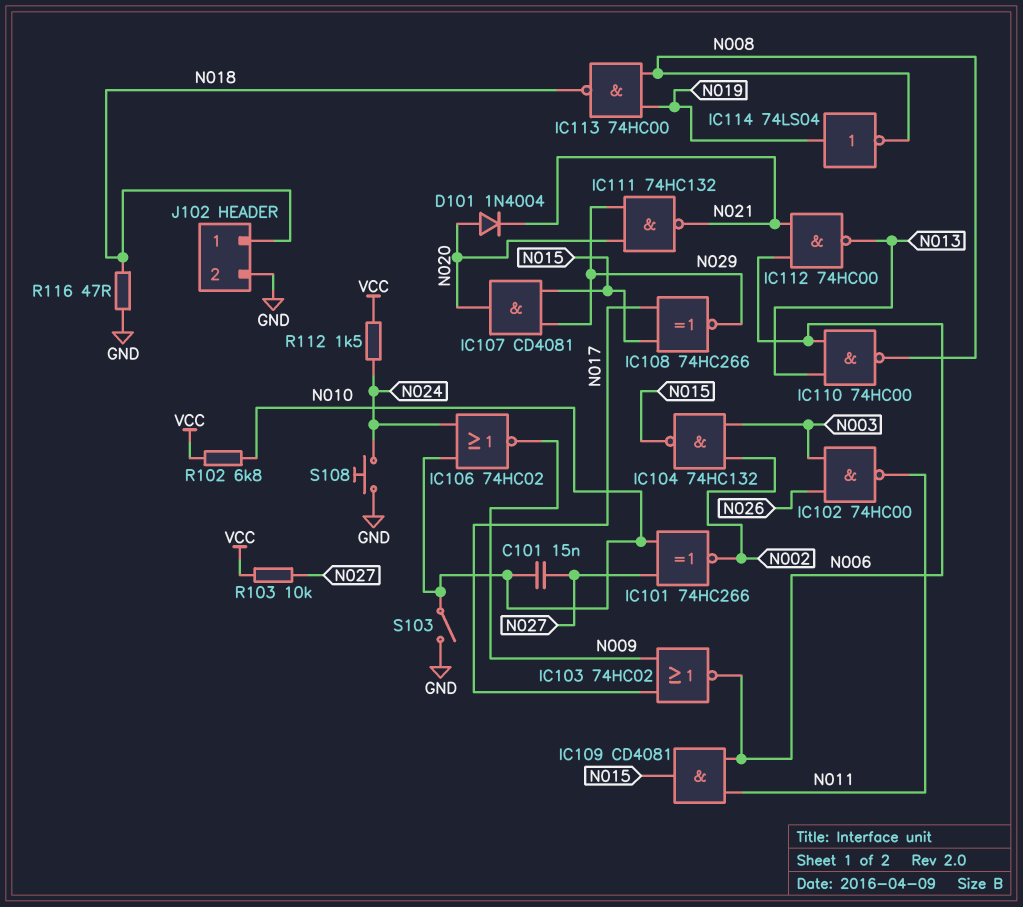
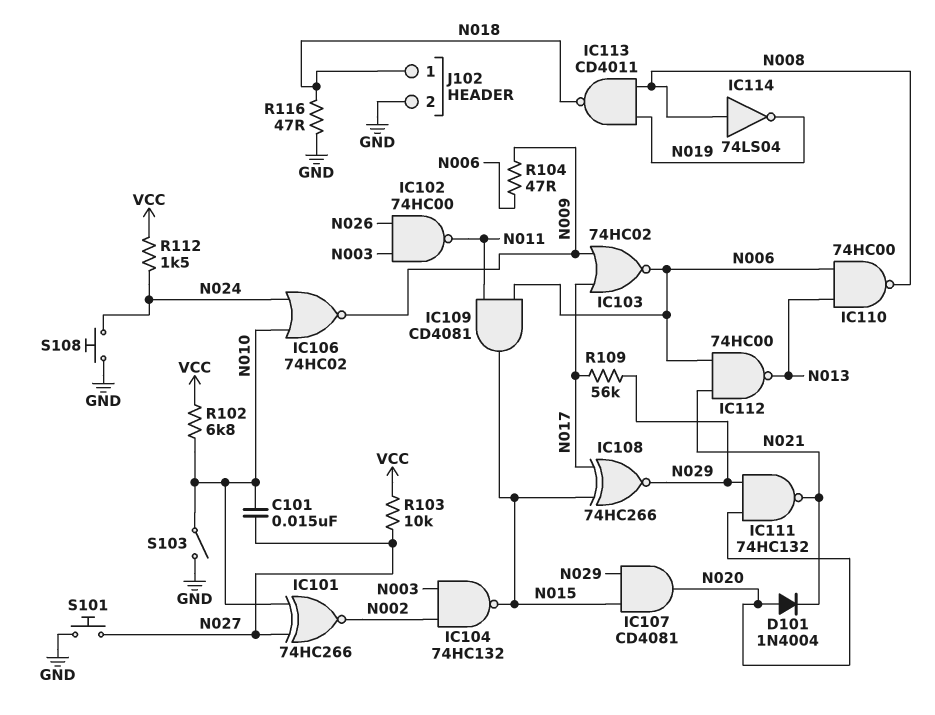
IC113: NAND 74HC00 (in N008, in N019, out N018) -> NAND CD4011 (in N008, in N019, out N018)
IC114: NOT 74LS04 (in N019, out N008) -> NOT 74LS04 (in N008, out N019)
R104: none -> 47 (N006, N009)
R109: none -> 56k (N017, N029)
S101: none -> button (GND, N027)

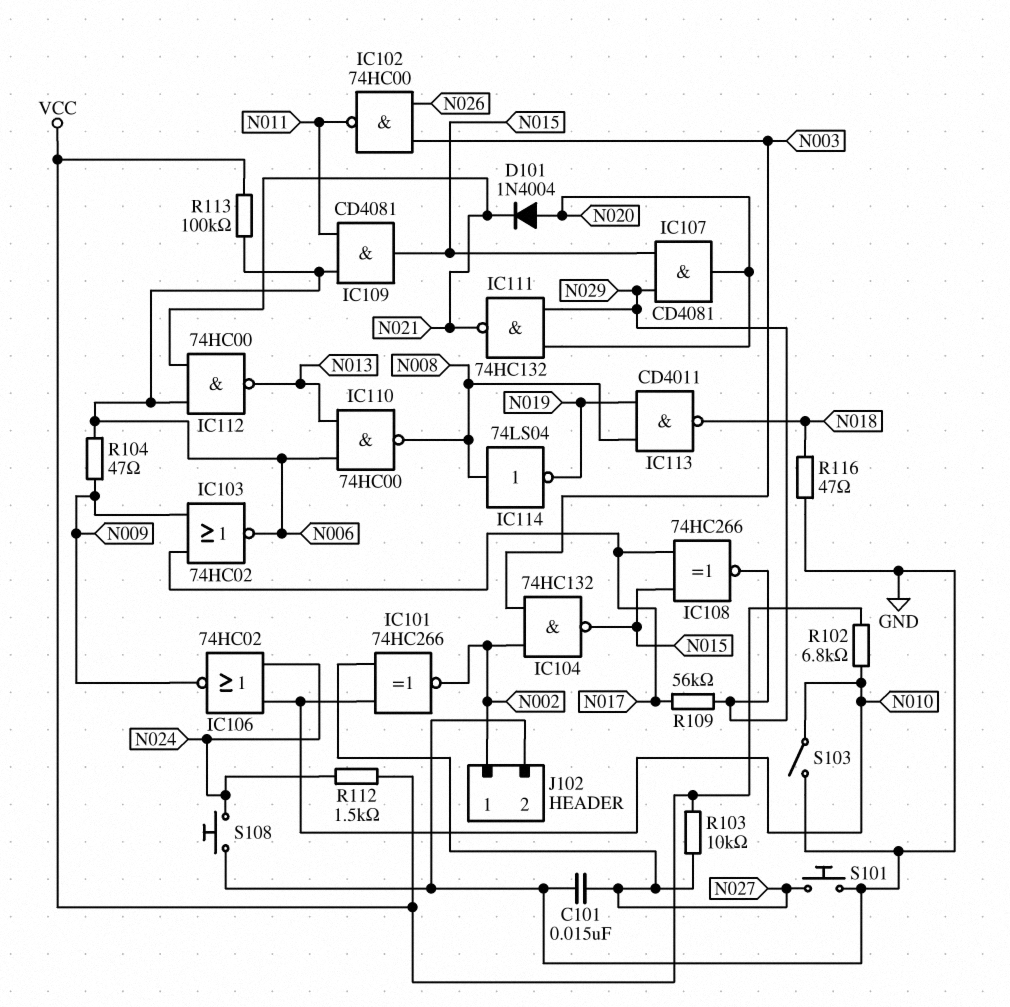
C101: 15nF (N010, N027) -> 15nF (GND, N027)
J102 pin 1: N018 -> N002
R113: none -> 100k (N006, VCC)

